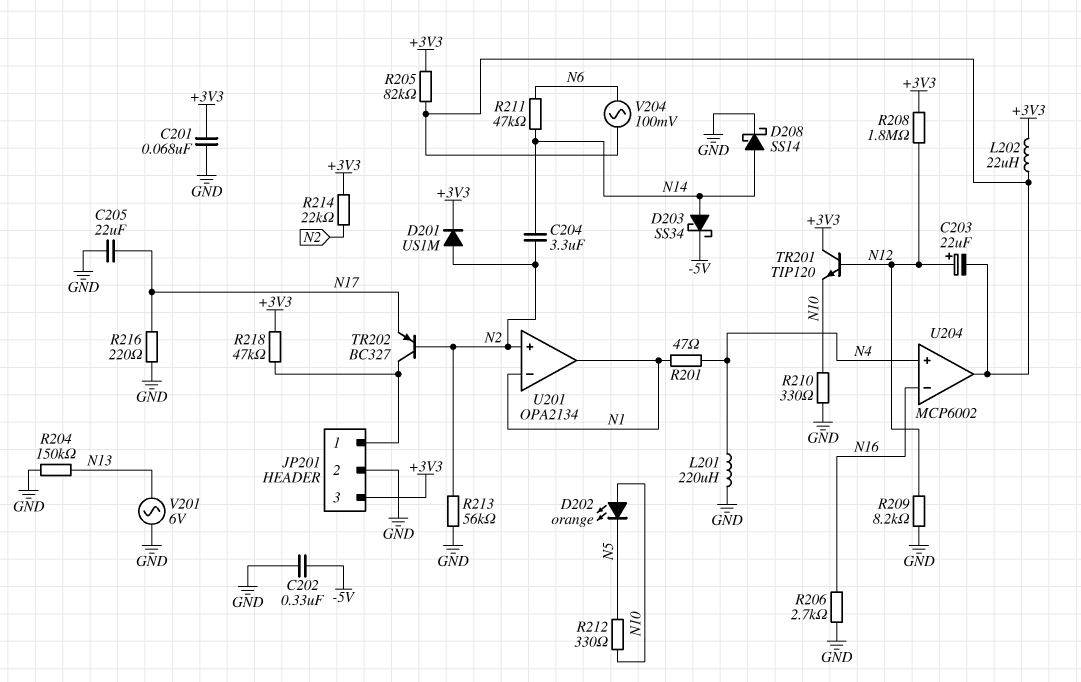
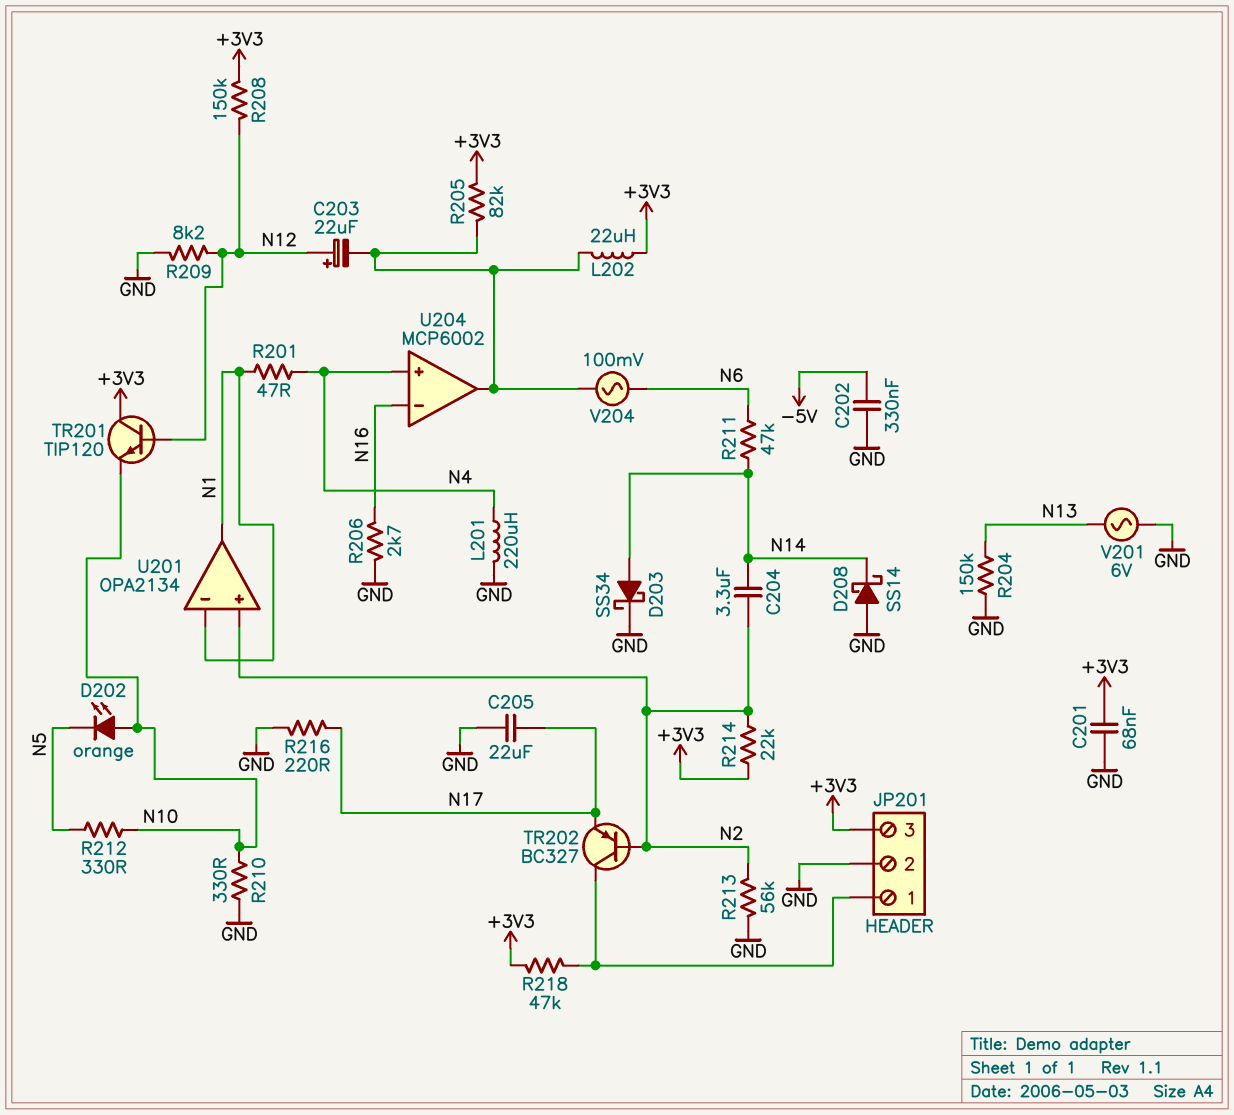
D201: diode US1M (A N2, K +3V3) -> none
D203: schottky SS34 (A N14, K -5V) -> schottky SS34 (A N14, K GND)
D208: schottky SS14 (A N14, K GND) -> schottky SS14 (A GND, K N14)
R208: 1.8M (+3V3, N12) -> 150k (+3V3, N12)

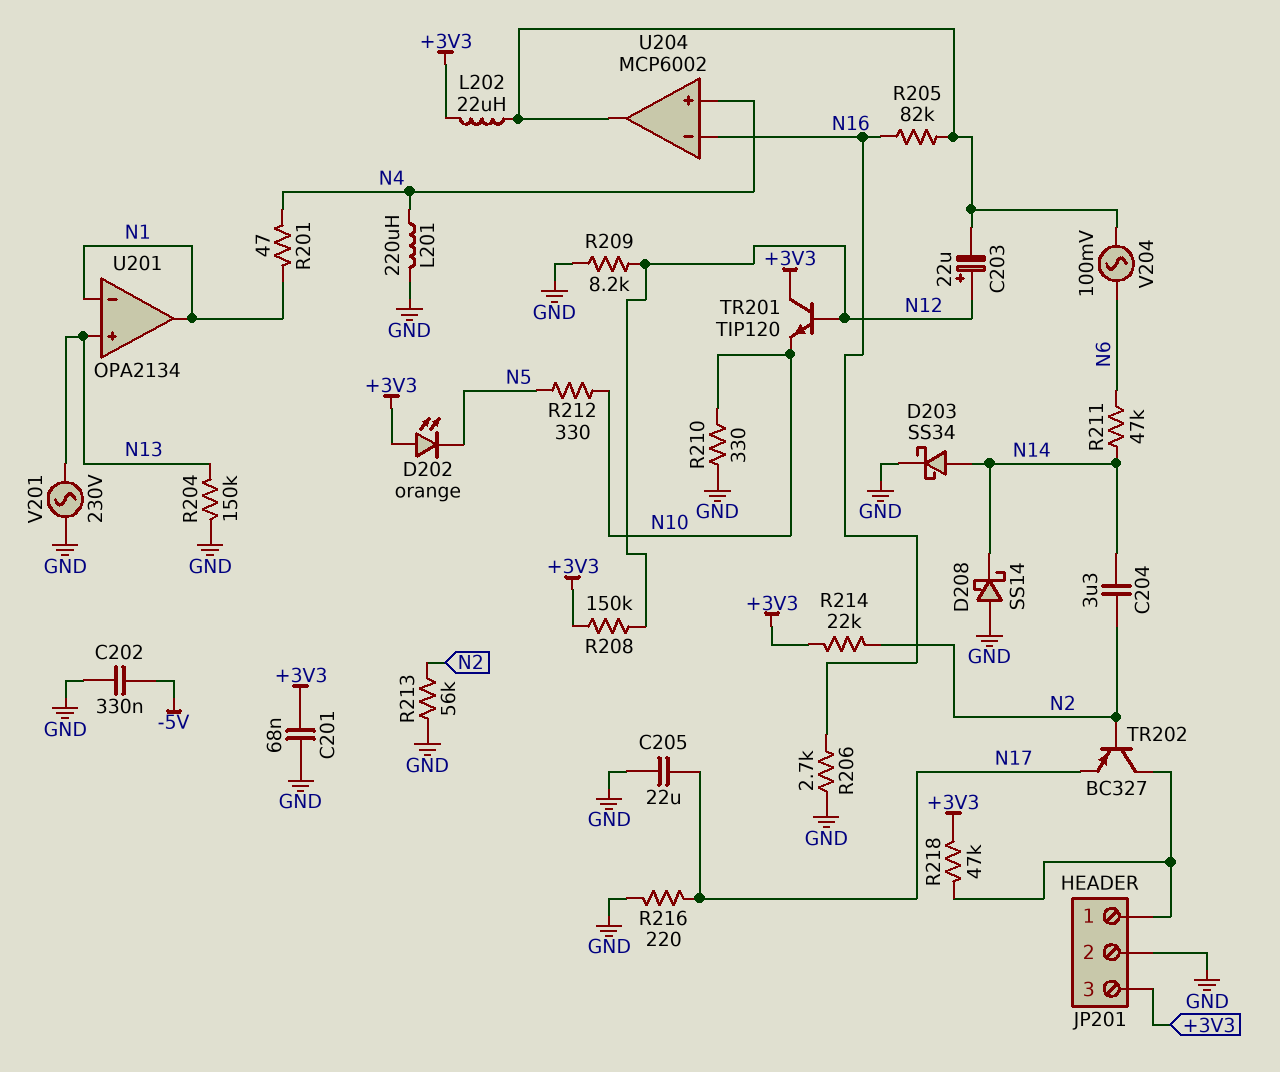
D202: LED orange (A N10, K N5) -> LED orange (A +3V3, K N5)
R205: 82k (+3V3, U204/out) -> 82k (N16, U204/out)
U201 pin in+: N2 -> N13
V201: AC 6V (GND, N13) -> AC 230V (GND, N13)

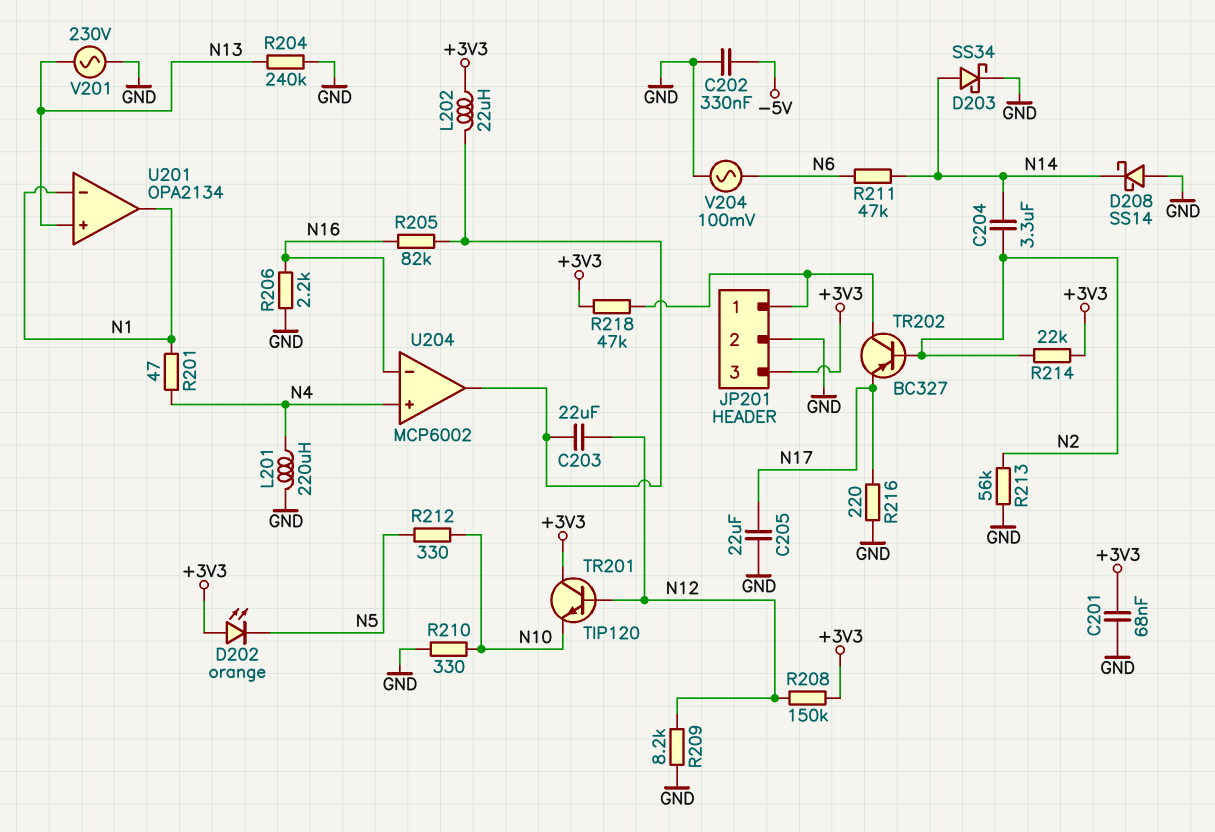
C203: 22uF (plus N12, minus U204/out) -> 22uF (N12, U204/out)
R204: 150k (GND, N13) -> 240k (GND, N13)
R206: 2.7k (GND, N16) -> 2.2k (GND, N16)
V204: AC 100mV (N6, U204/out) -> AC 100mV (GND, N6)

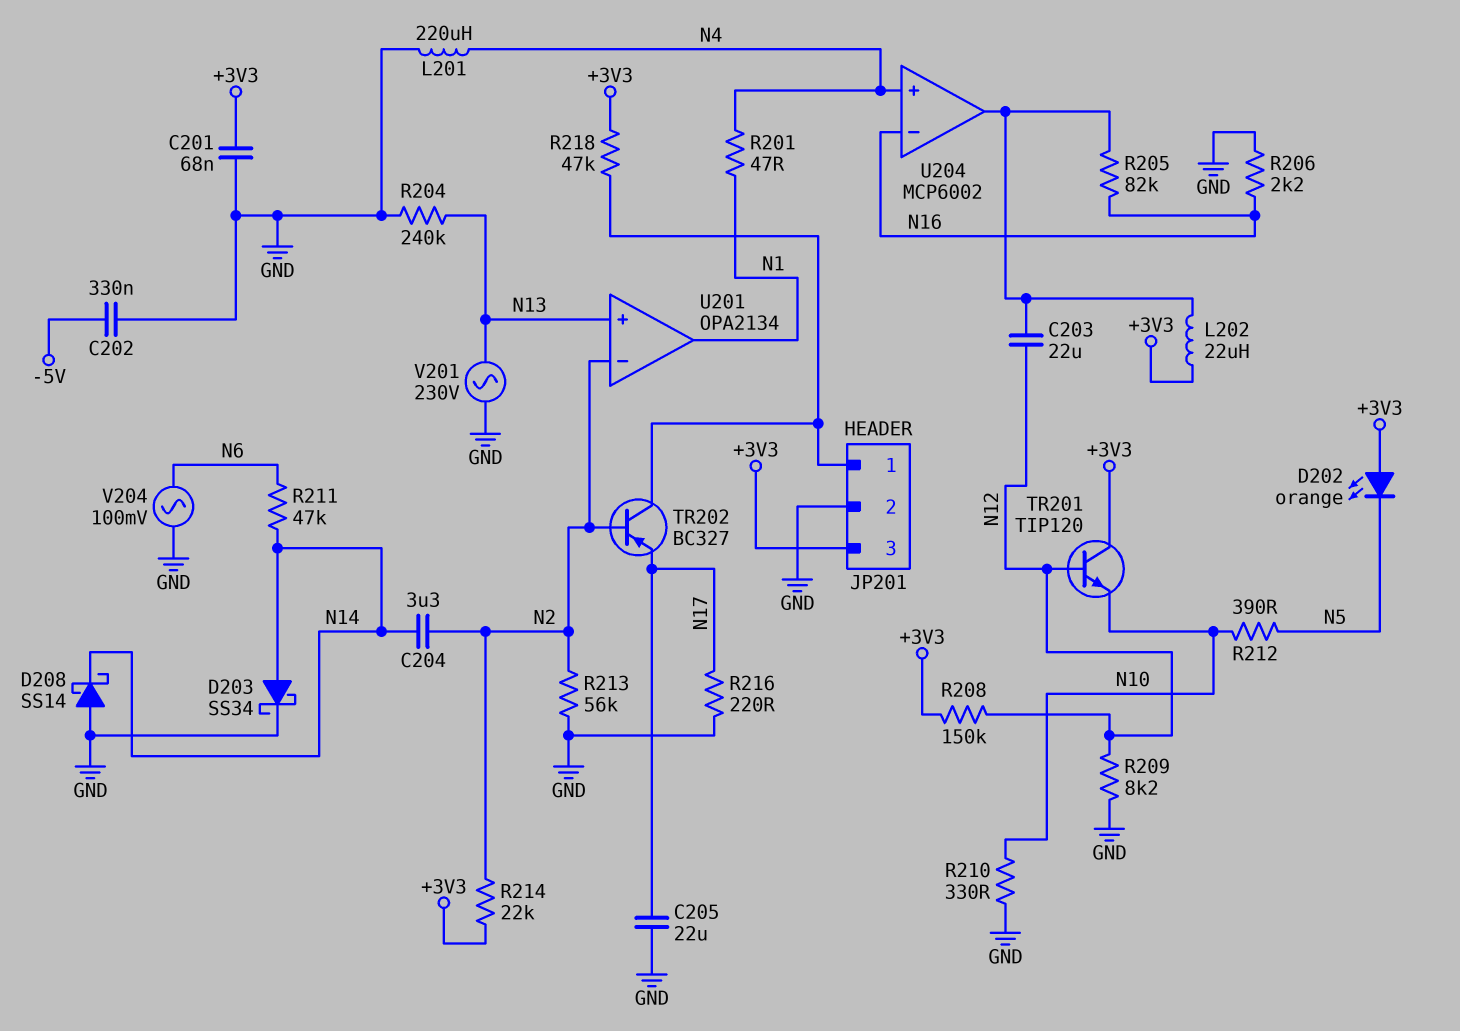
R212: 330 (N5, N10) -> 390 (N5, N10)
U201 pin in-: N1 -> N2

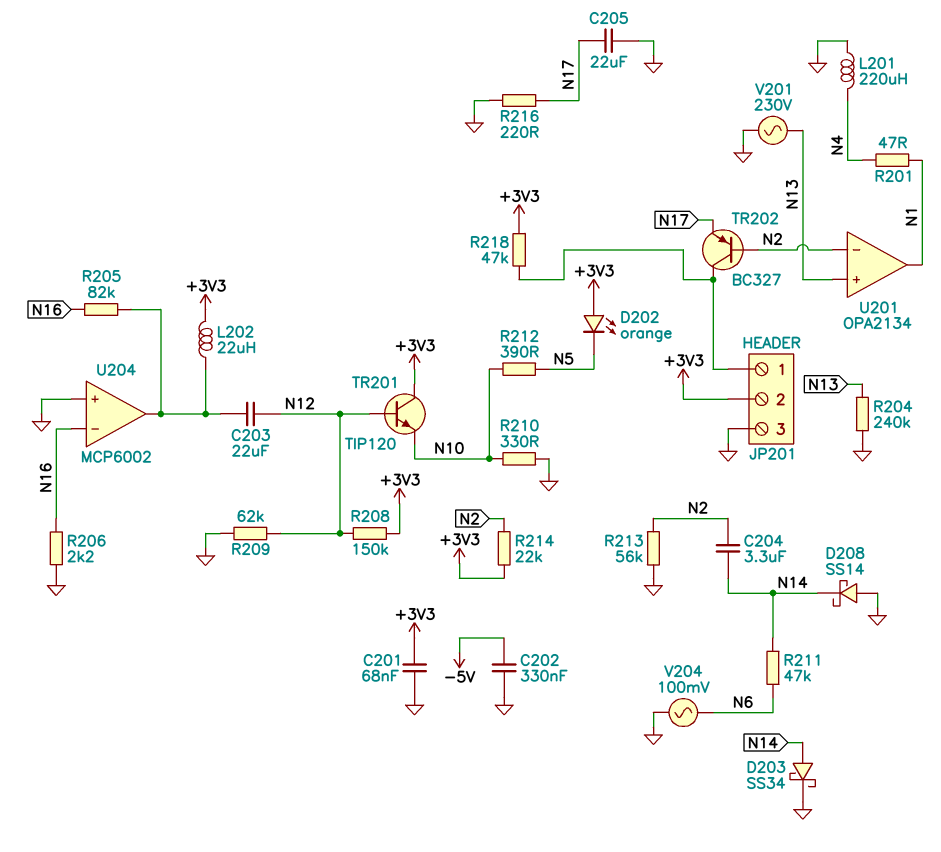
JP201 pin 2: GND -> +3V3
JP201 pin 3: +3V3 -> GND
R209: 8.2k (GND, N12) -> 62k (GND, N12)
U204 pin in+: N4 -> GND

